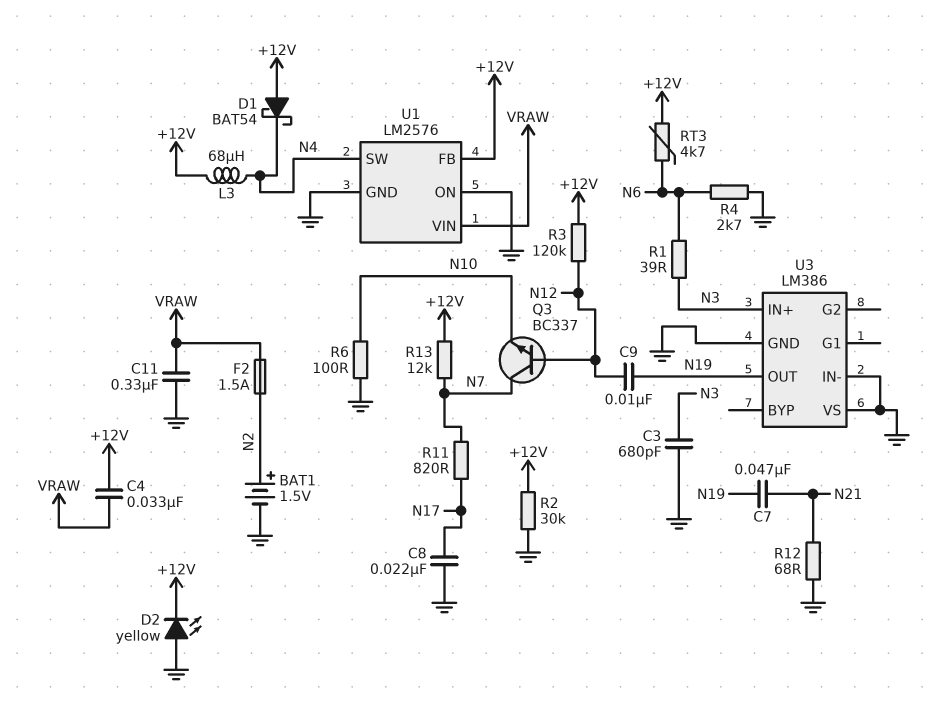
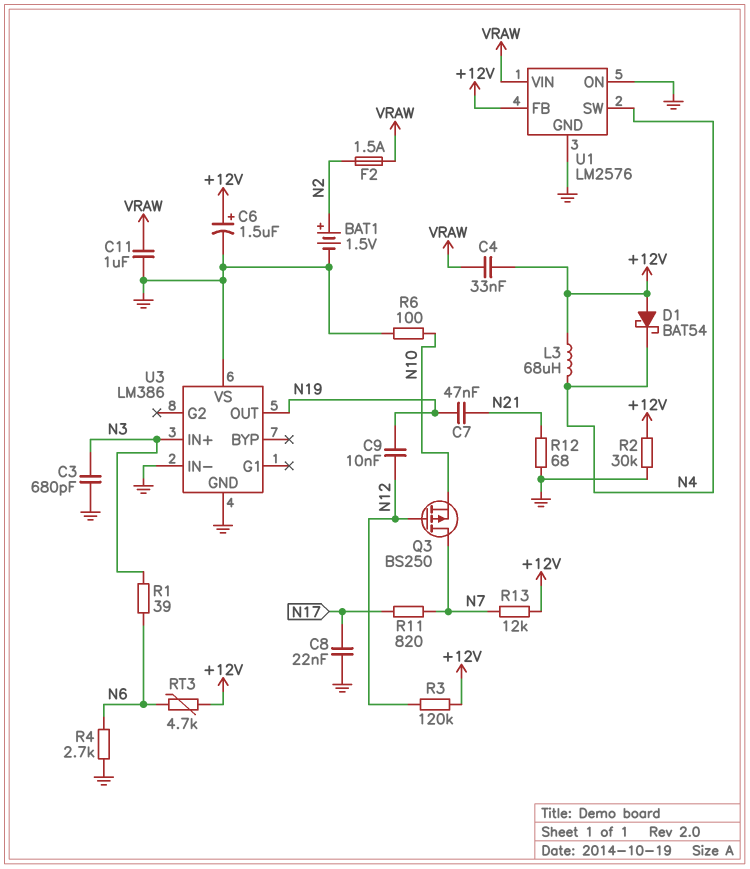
C6: none -> 1.5uF (plus +12V, minus GND)
C11: 330nF (GND, VRAW) -> 1uF (GND, VRAW)
D2: LED yellow (A GND, K +12V) -> none
Q3: NPN BC337 (B N12, C N7, E N10) -> PMOS BS250 (G N12, D N7, S N10)

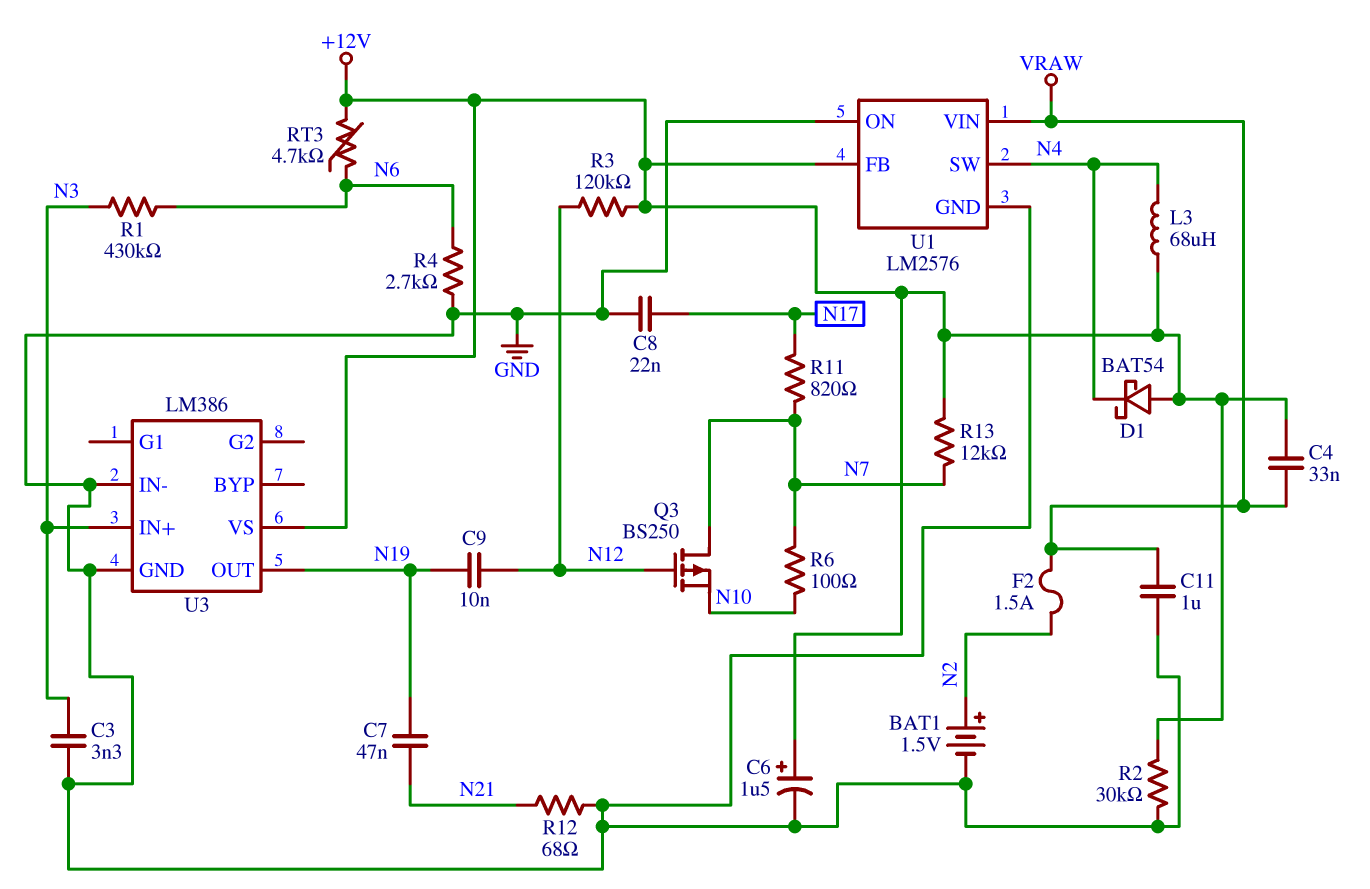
C3: 680pF (GND, N3) -> 3.3nF (GND, N3)
R1: 39 (N3, N6) -> 430k (N3, N6)
R6: 100 (GND, N10) -> 100 (N7, N10)
U3 pin VS: GND -> +12V

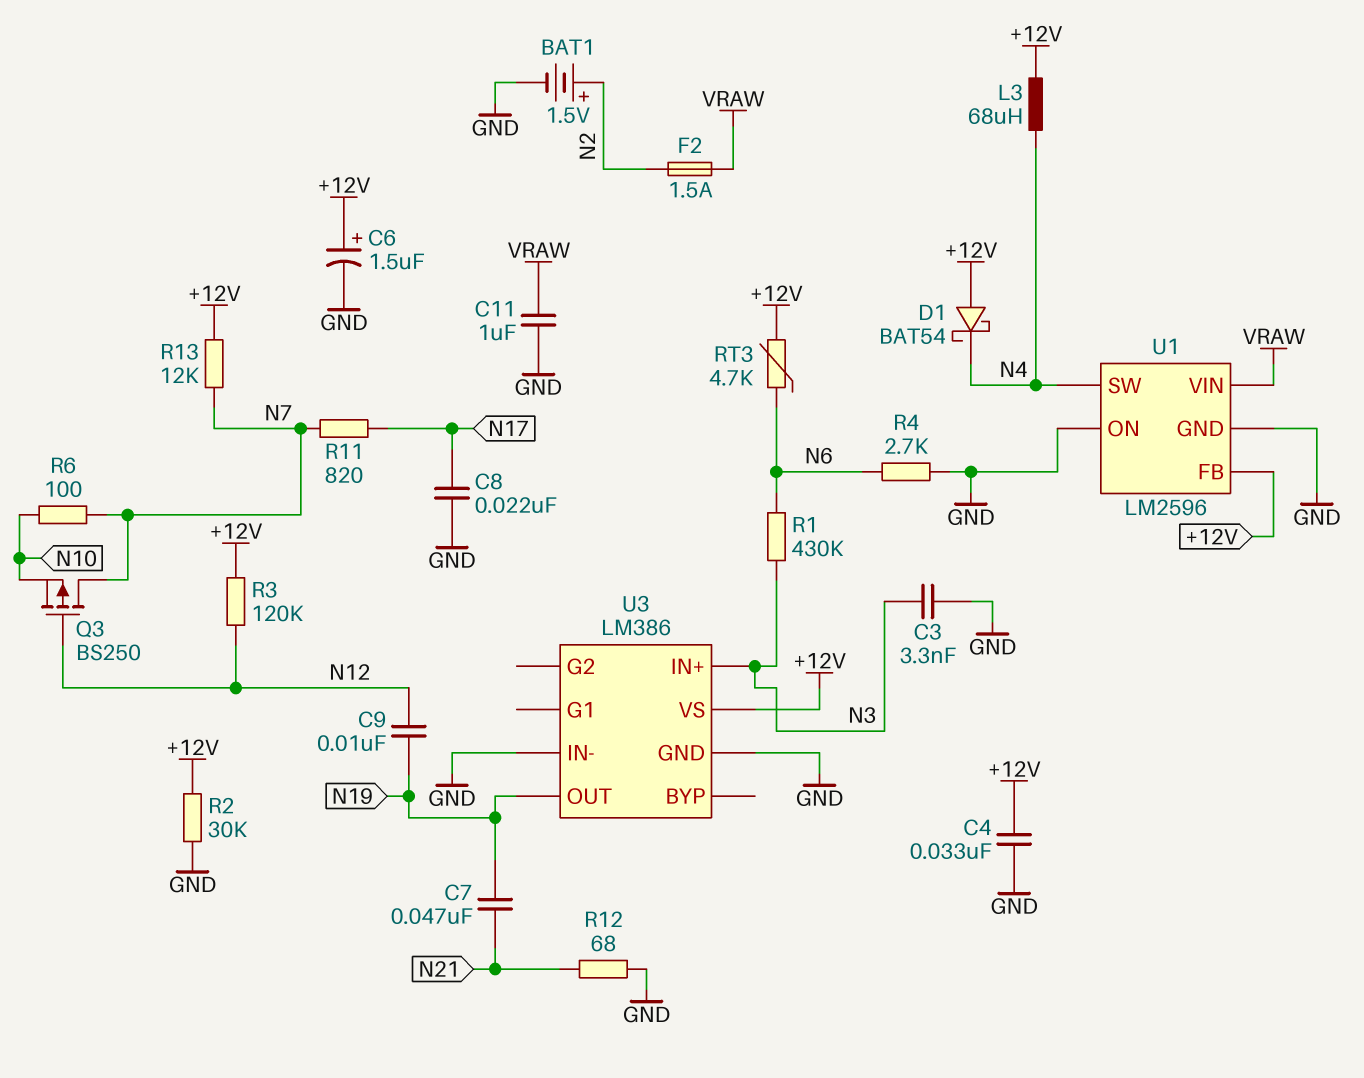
C4: 33nF (+12V, VRAW) -> 33nF (+12V, GND)
U1: LM2576 -> LM2596

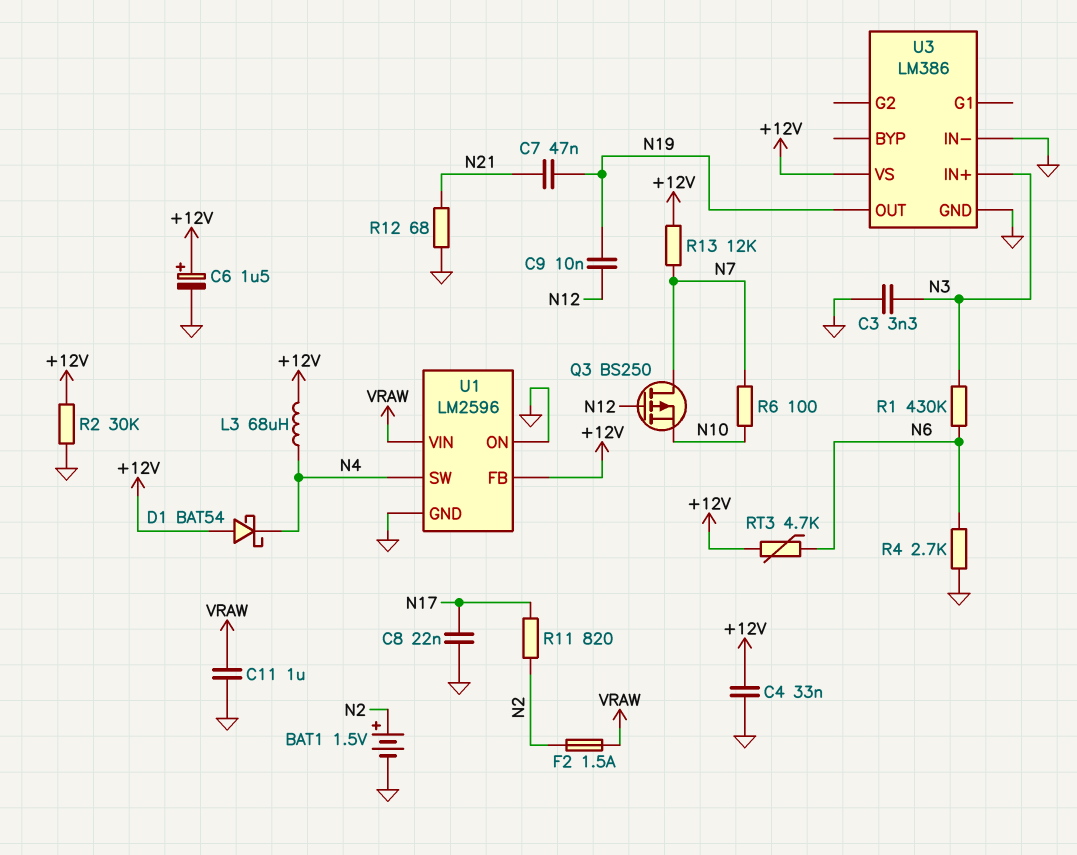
R3: 120k (+12V, N12) -> none
R11: 820 (N7, N17) -> 820 (N2, N17)

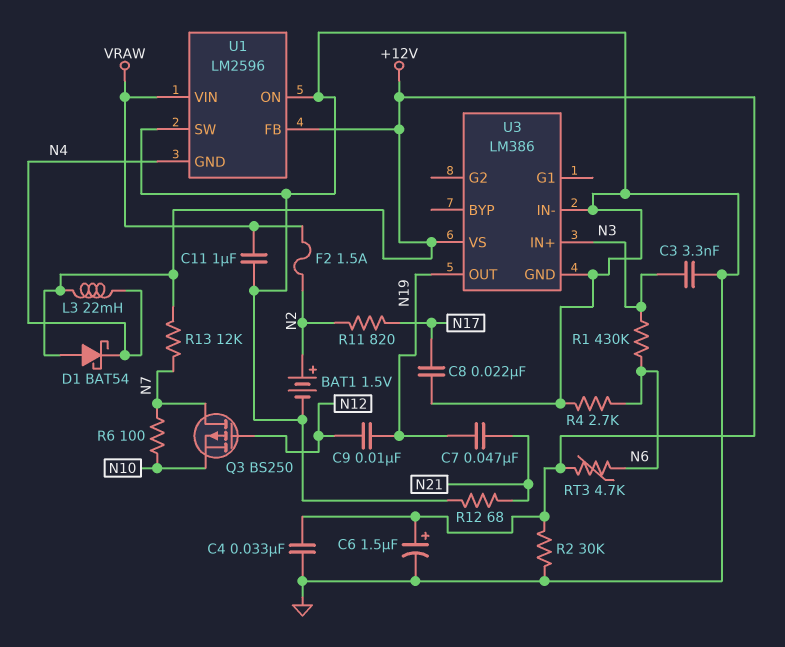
L3: 68uH (+12V, N4) -> 22mH (+12V, N4)
U1 pin GND: GND -> N4
U1 pin SW: N4 -> GND

